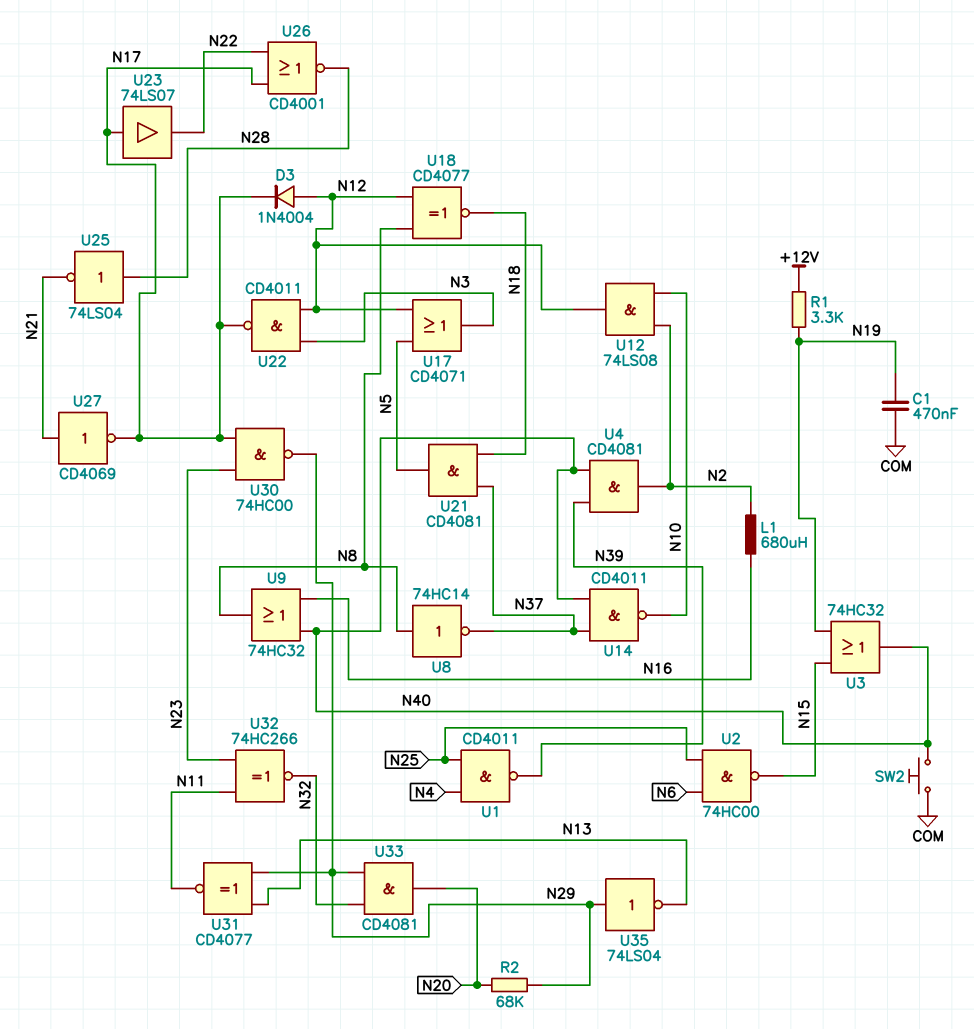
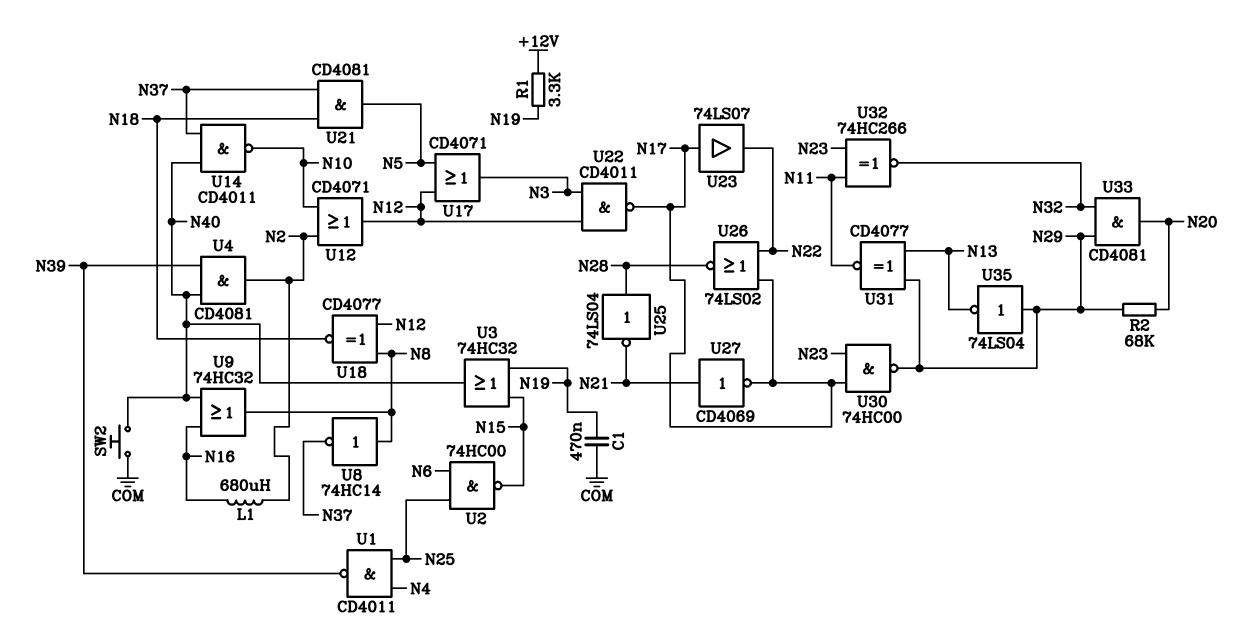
D3: diode 1N4004 (A N12, K N17) -> none
U12: AND 74LS08 (in N2, in N10, out N12) -> OR CD4071 (in N2, in N10, out N12)
U26: NOR CD4001 (in N17, in N22, out N28) -> NOR 74LS02 (in N17, in N22, out N28)

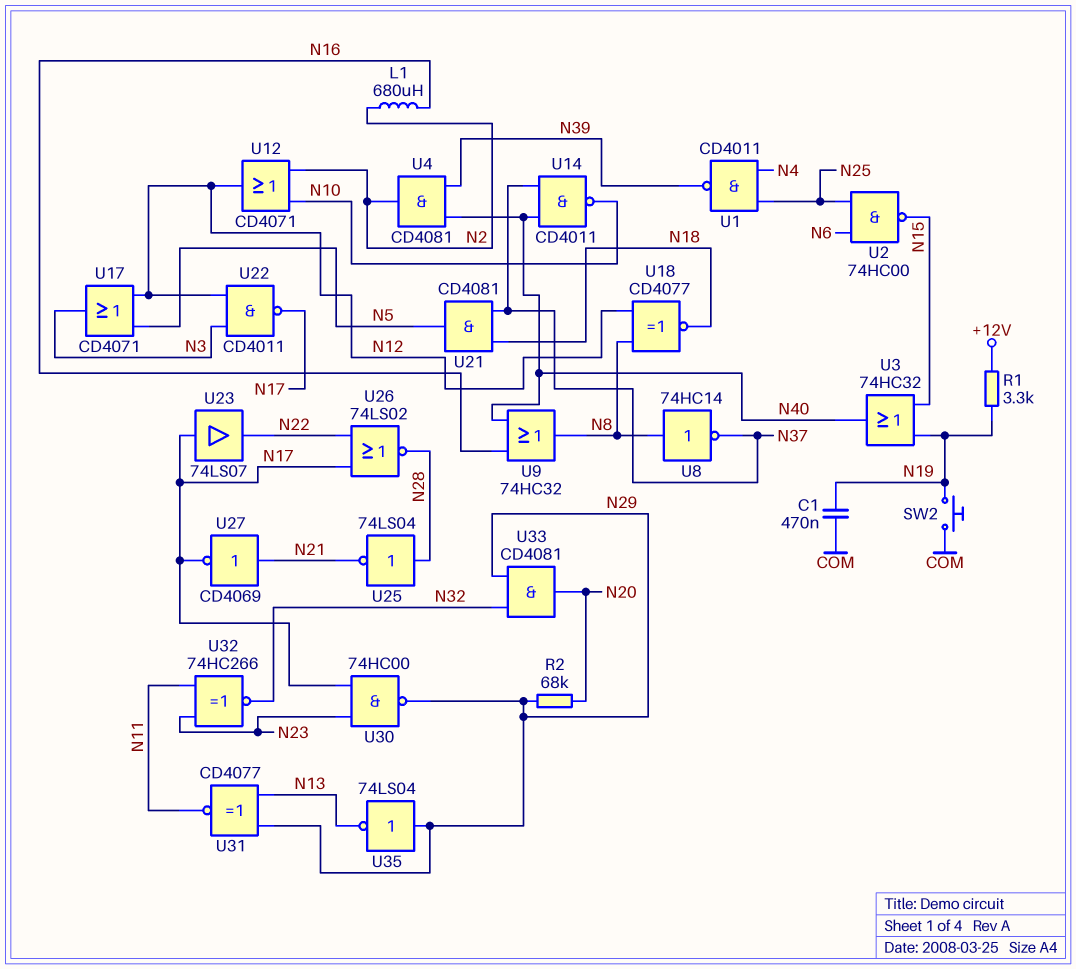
SW2: button (COM, N40) -> button (COM, N19)

